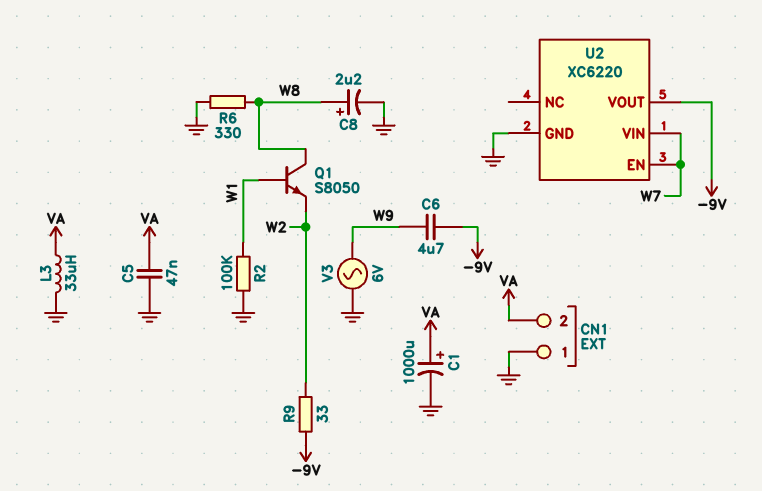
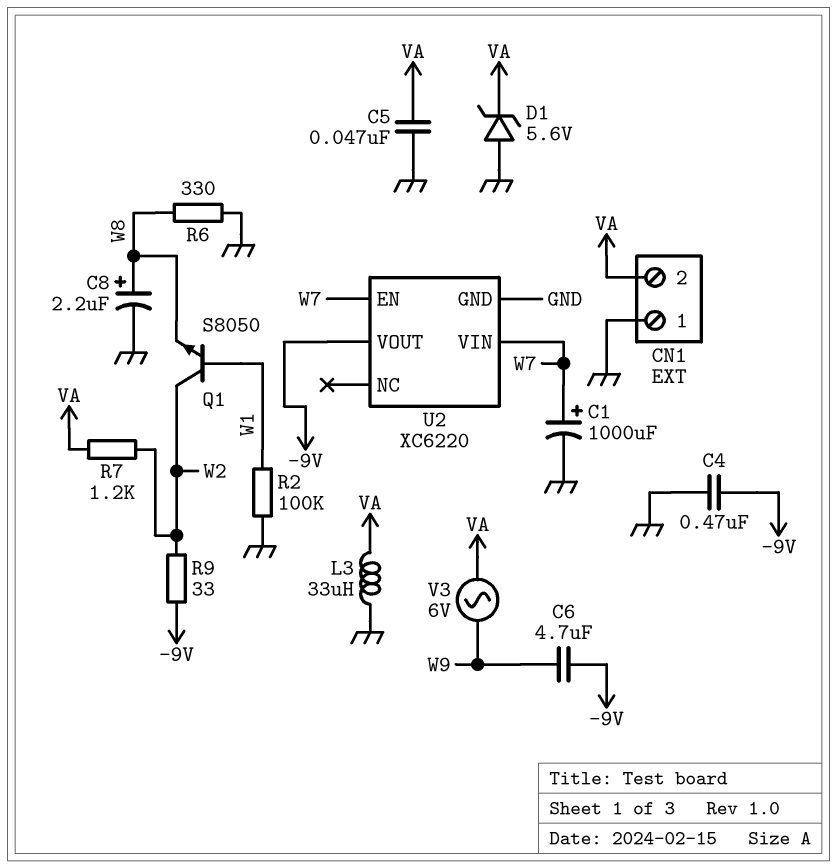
C1: 1000uF (plus VA, minus GND) -> 1000uF (plus W7, minus GND)
C4: none -> 470nF (-9V, GND)
D1: none -> zener 5.6V (A GND, K VA)
Q1: NPN S8050 (B W1, C W8, E W2) -> NPN S8050 (B W1, C W2, E W8)
R7: none -> 1.2k (VA, W2)
V3: AC 6V (GND, W9) -> AC 6V (VA, W9)

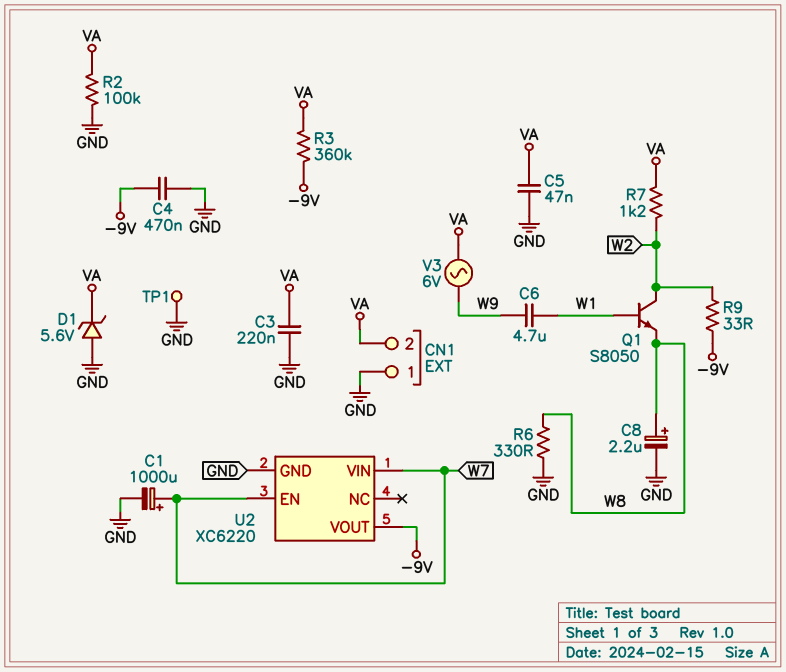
C3: none -> 220nF (GND, VA)
C6: 4.7uF (-9V, W9) -> 4.7uF (W1, W9)
L3: 33uH (GND, VA) -> none
R2: 100k (GND, W1) -> 100k (GND, VA)
R3: none -> 360k (-9V, VA)
TP1: none -> test point (GND)

